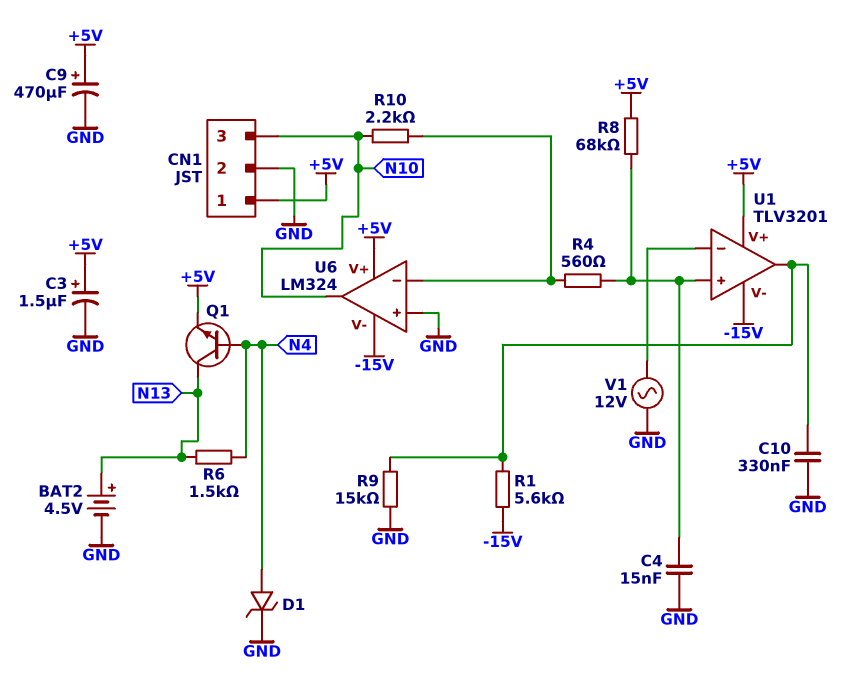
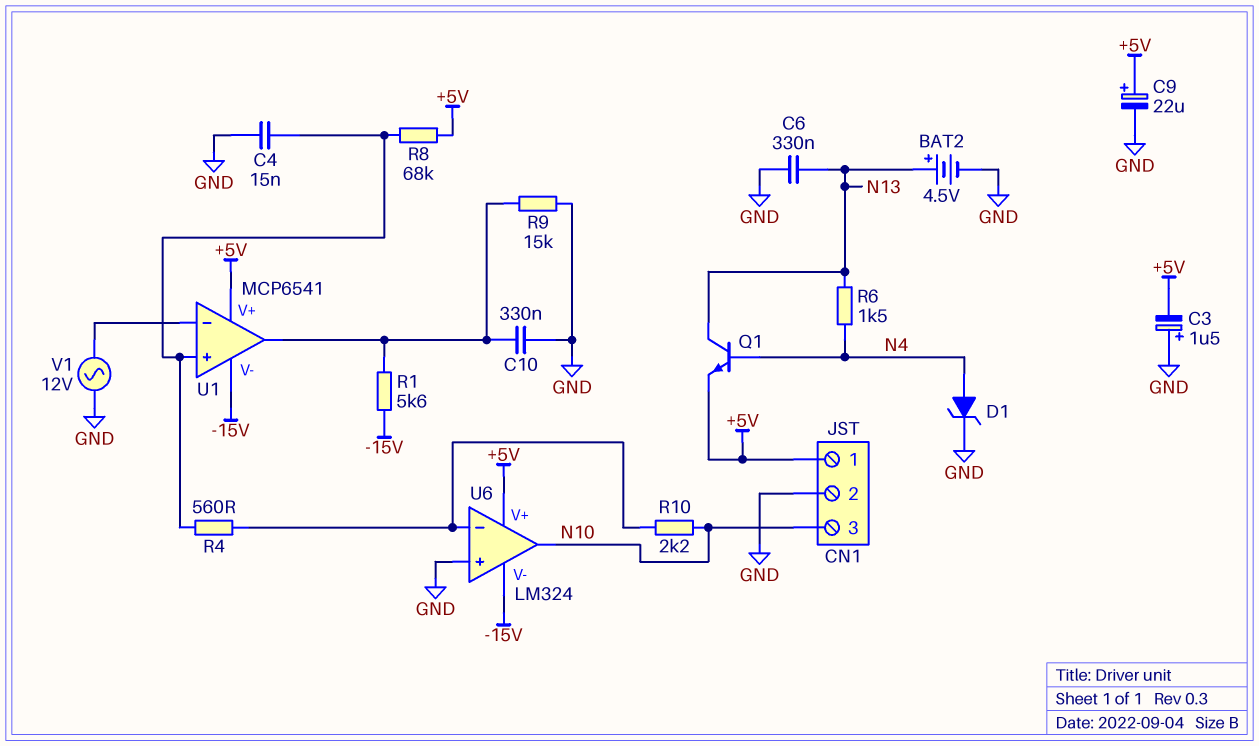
C3: 1.5uF (plus +5V, minus GND) -> 1.5uF (plus GND, minus +5V)
C6: none -> 330nF (GND, N13)
C9: 470uF (plus +5V, minus GND) -> 22uF (plus +5V, minus GND)
U1: TLV3201 -> MCP6541

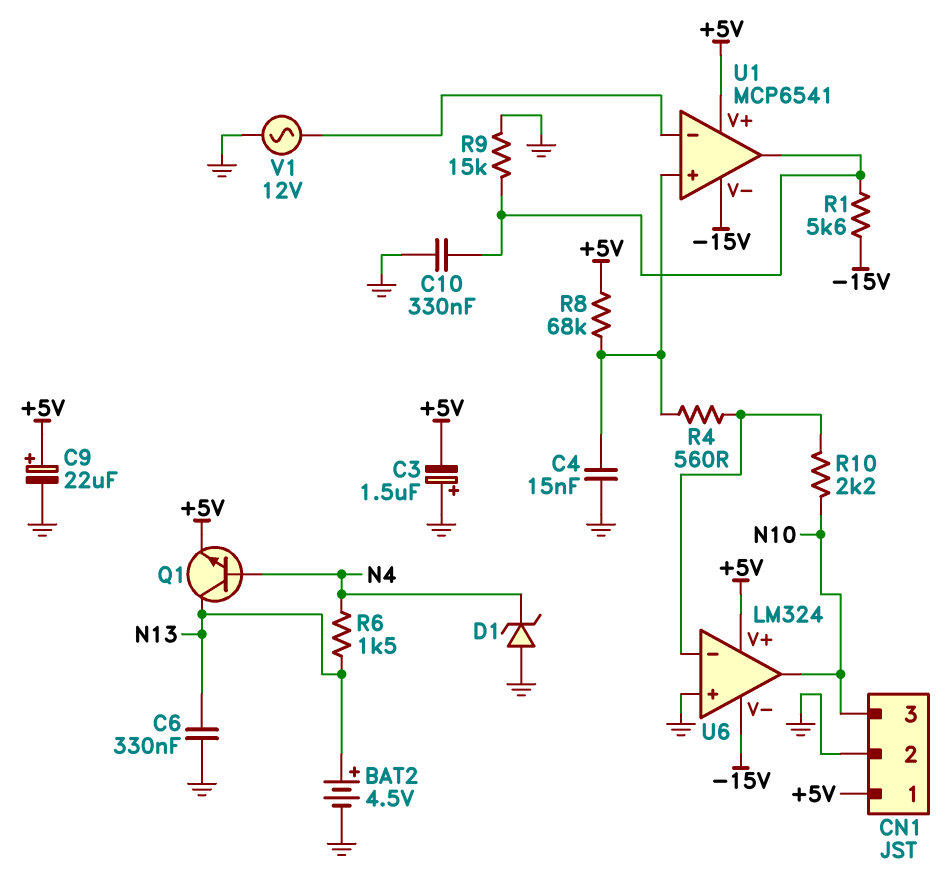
D1: zener (A N4, K GND) -> zener (A GND, K N4)

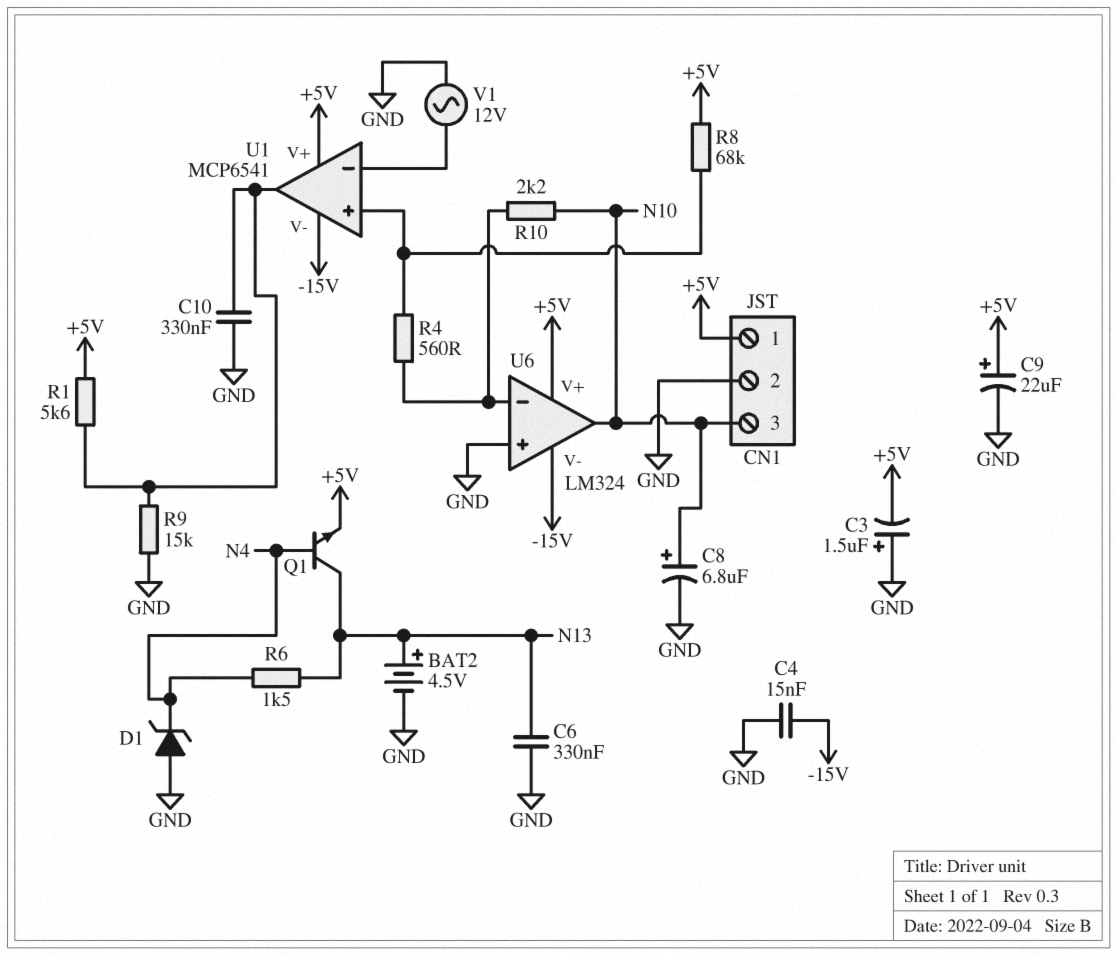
C4: 15nF (GND, U1/in+) -> 15nF (-15V, GND)
C8: none -> 6.8uF (plus N10, minus GND)
R1: 5.6k (-15V, U1/out) -> 5.6k (+5V, U1/out)

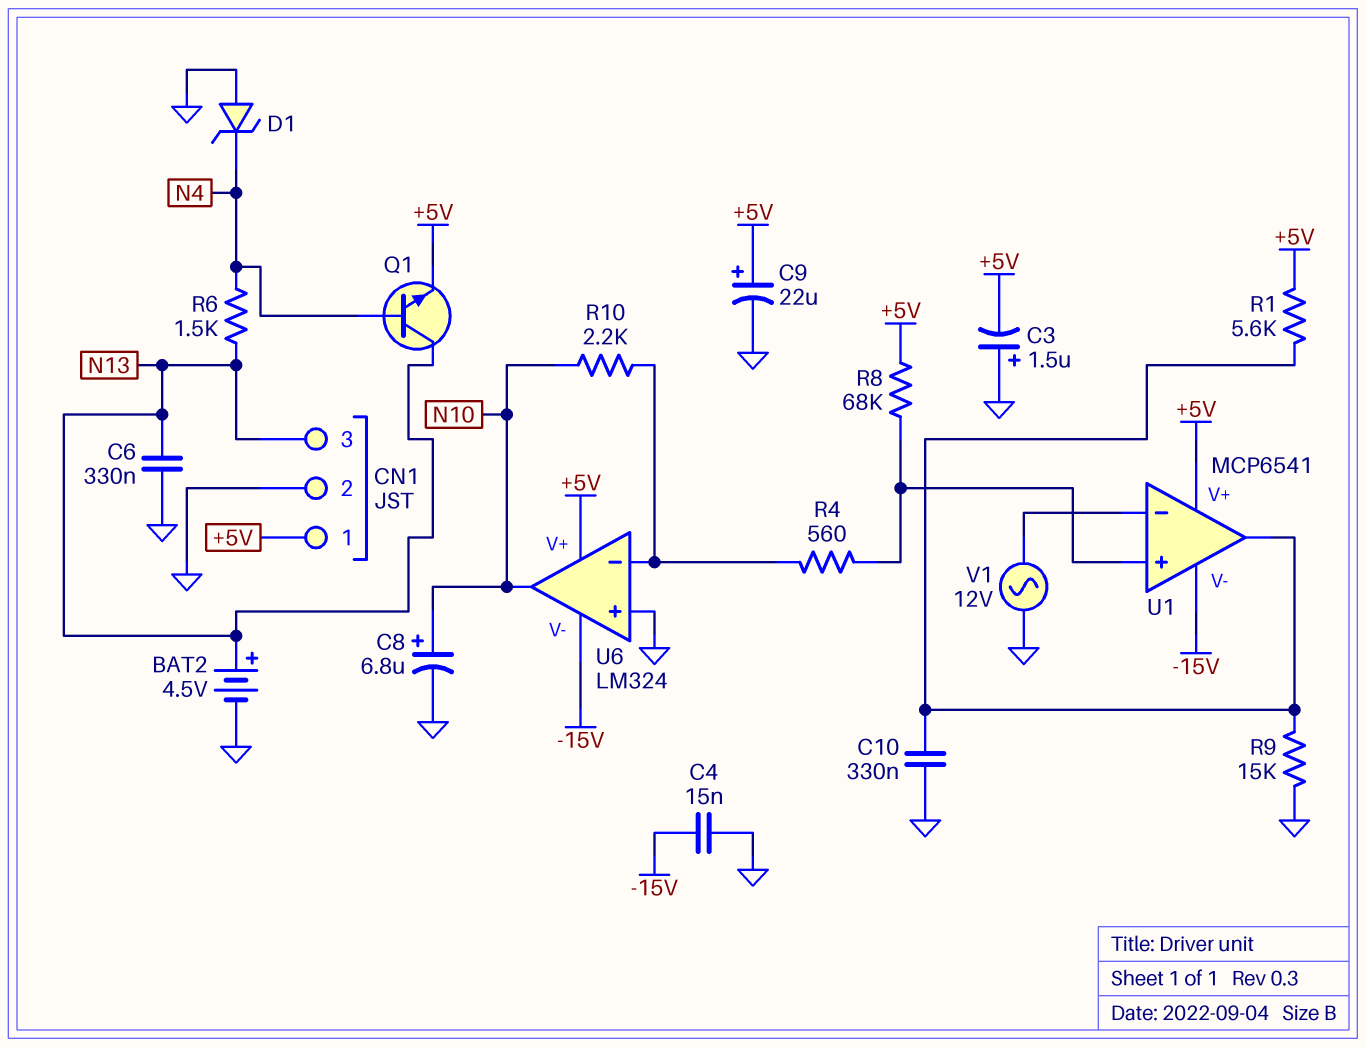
CN1 pin 3: N10 -> N13

